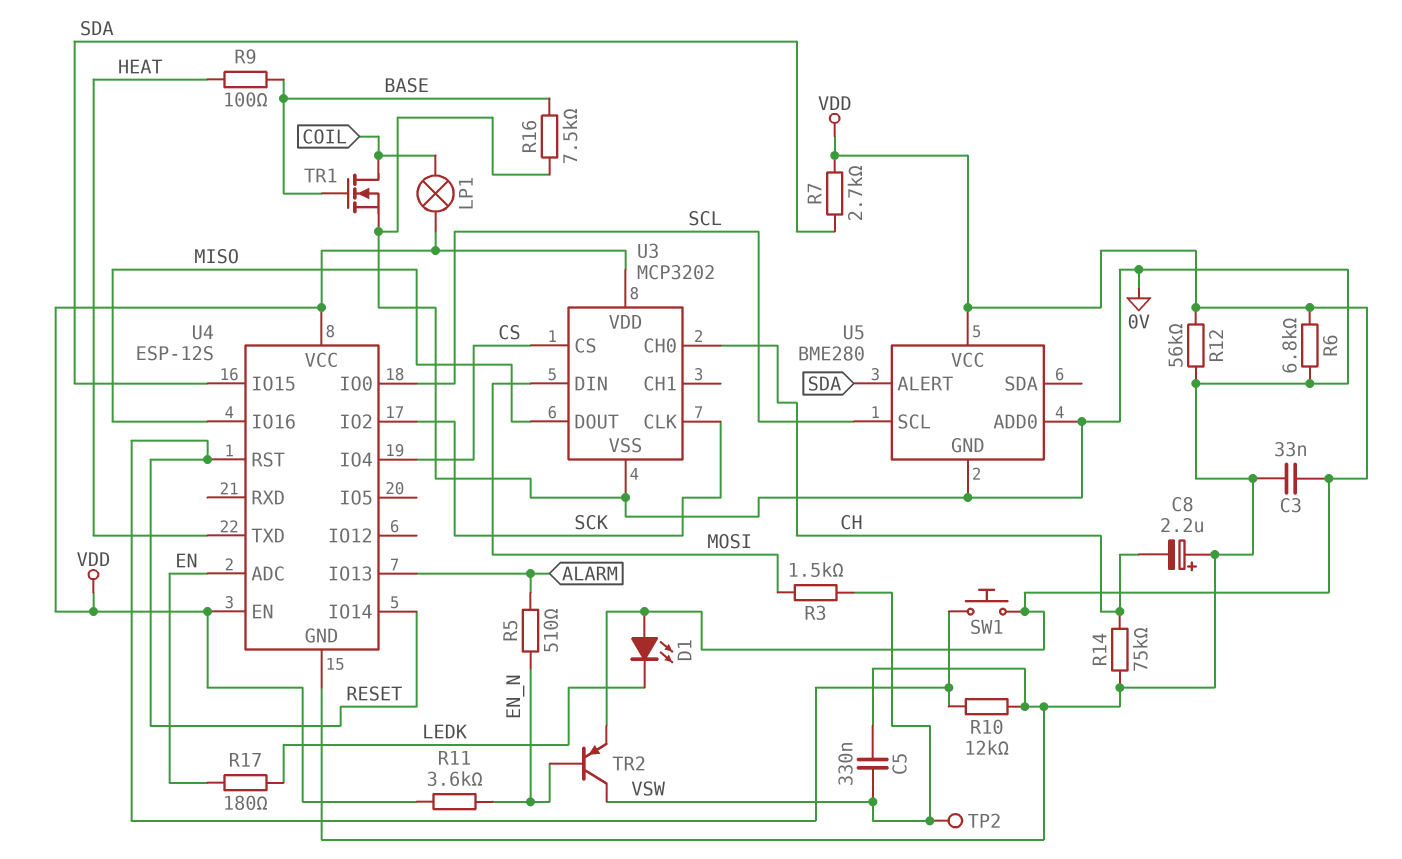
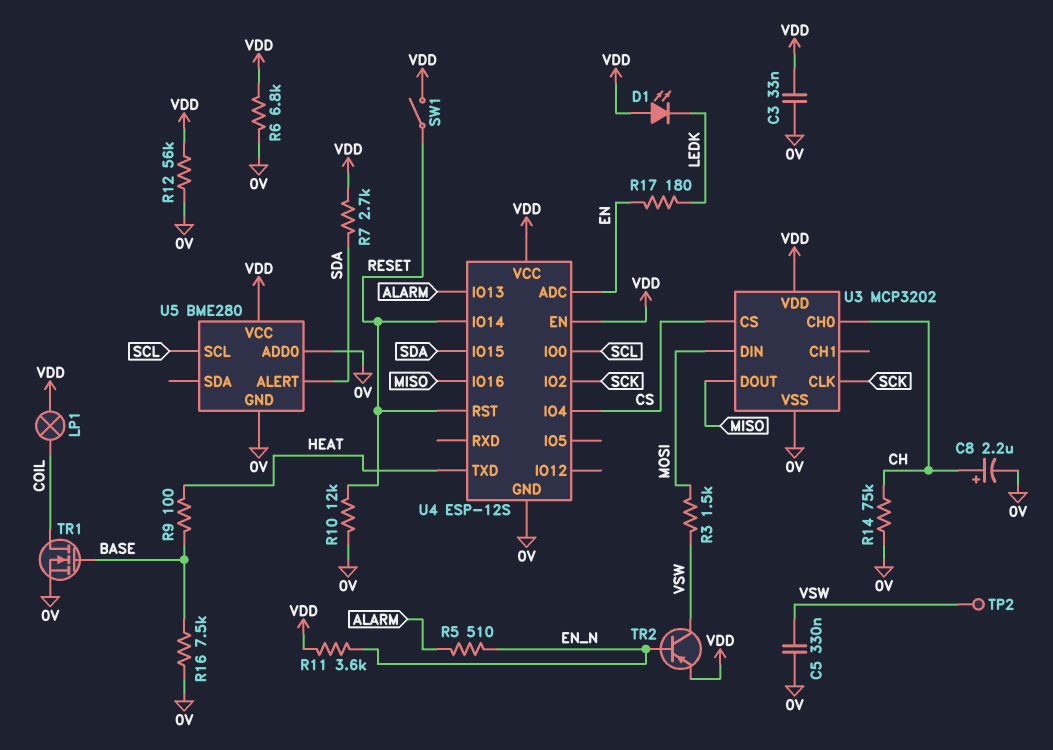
C8: 2.2uF (plus 0V, minus CH) -> 2.2uF (plus CH, minus 0V)
SW1: button (RESET, VDD) -> switch (RESET, VDD)

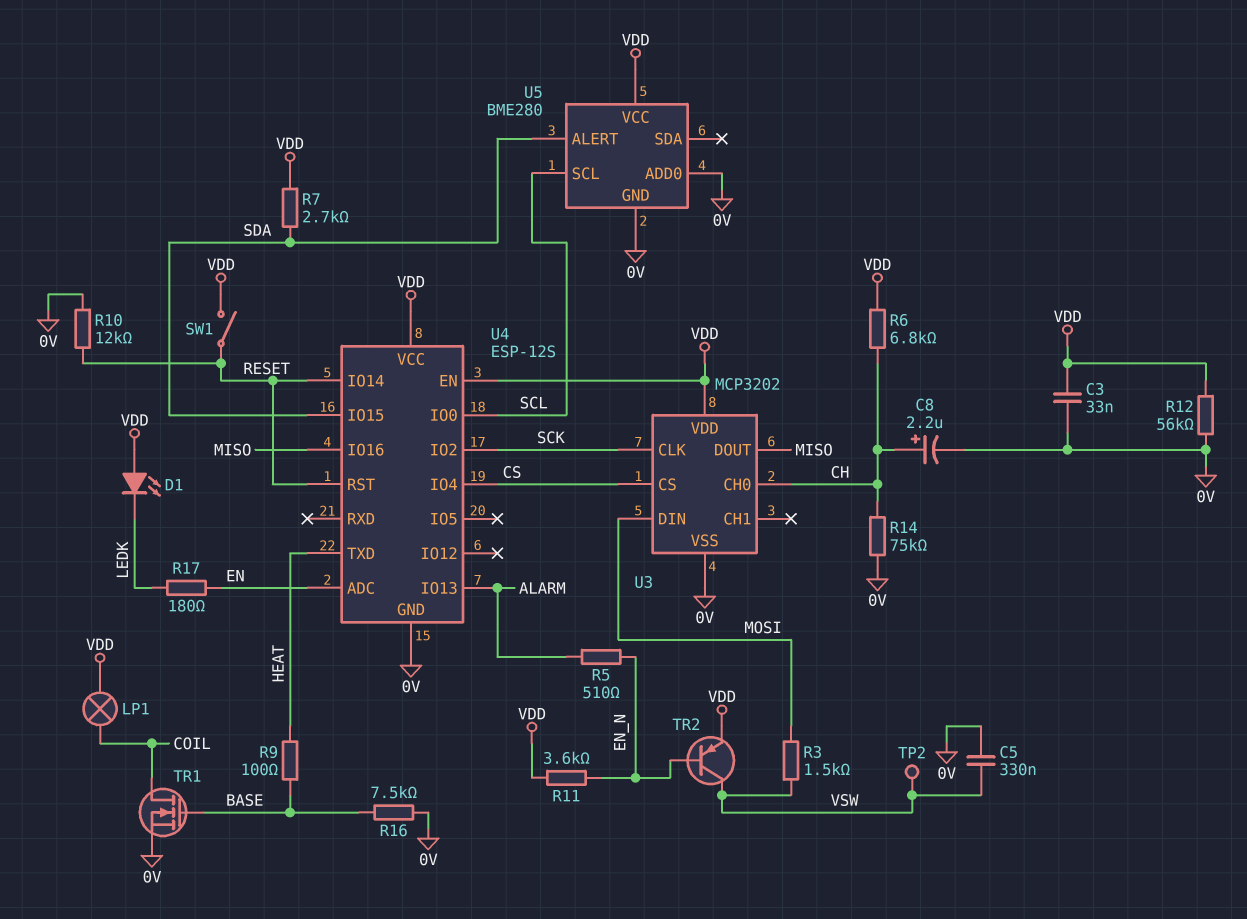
R6: 6.8k (0V, VDD) -> 6.8k (CH, VDD)

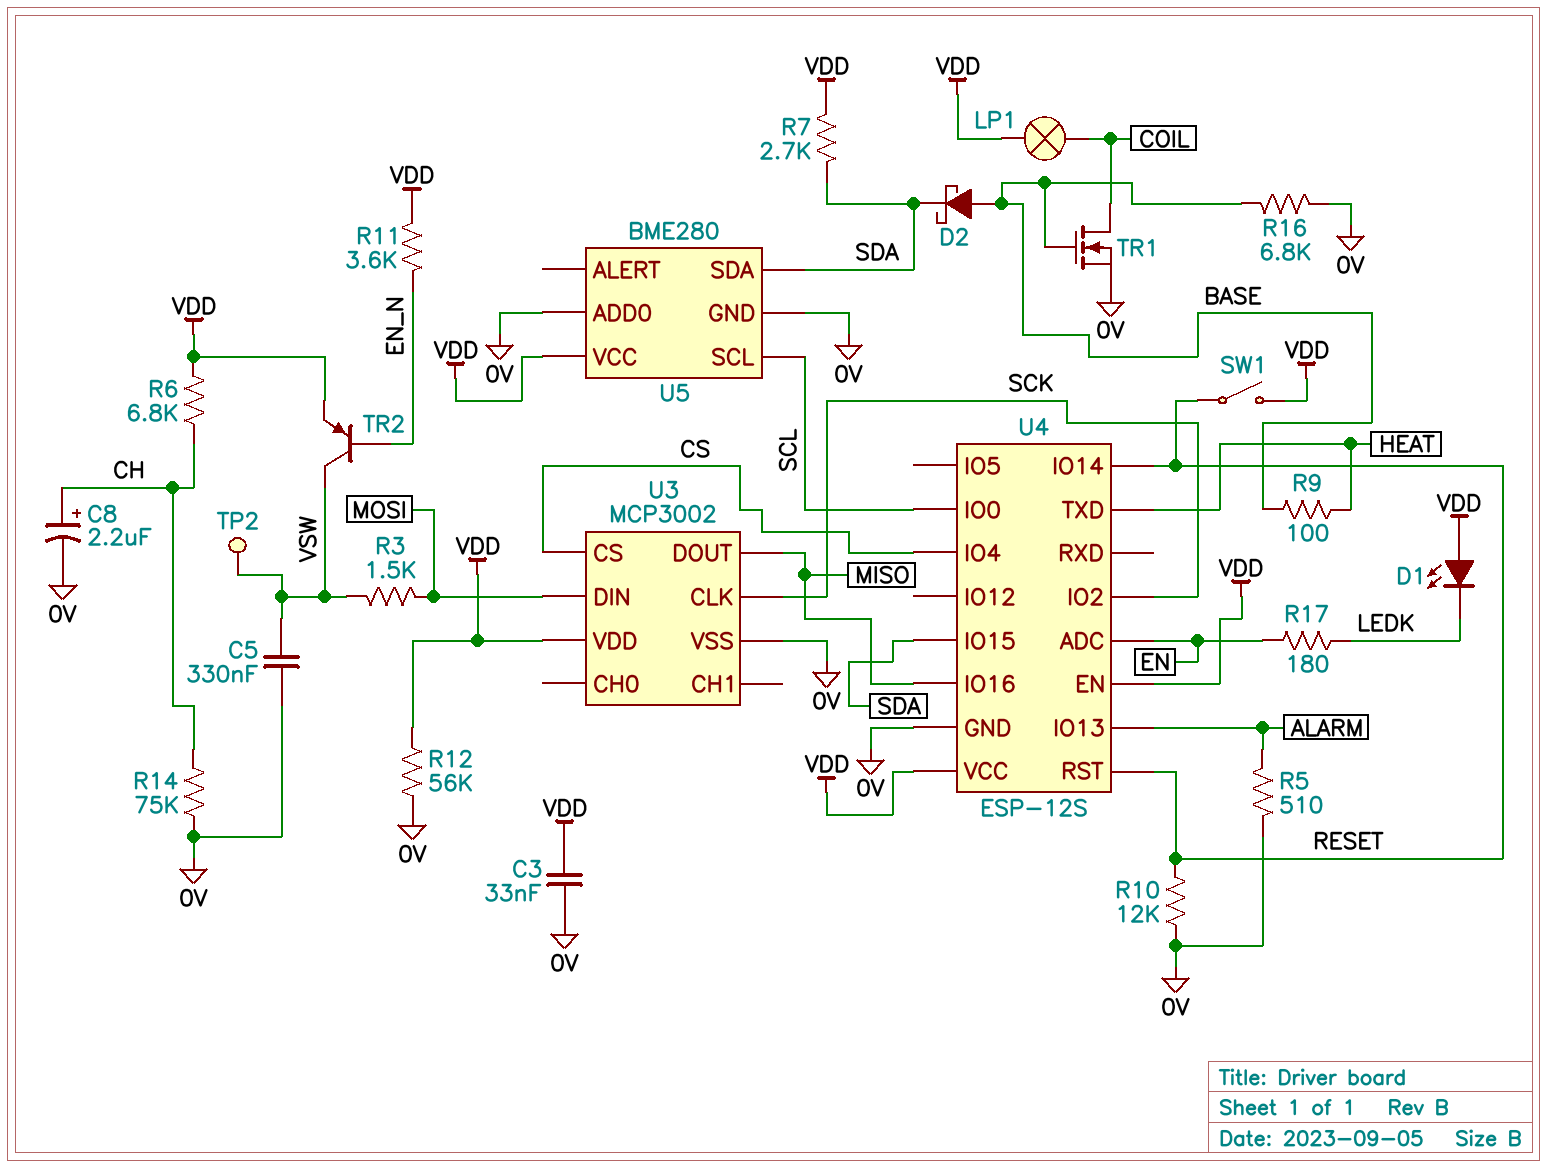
D2: none -> schottky (A BASE, K SDA)
R5: 510 (ALARM, EN_N) -> 510 (0V, ALARM)
R16: 7.5k (0V, BASE) -> 6.8k (0V, BASE)
U3: MCP3202 -> MCP3002
U3 pin CH0: CH -> none
U5 pin ALERT: SDA -> none
U5 pin SDA: none -> SDA

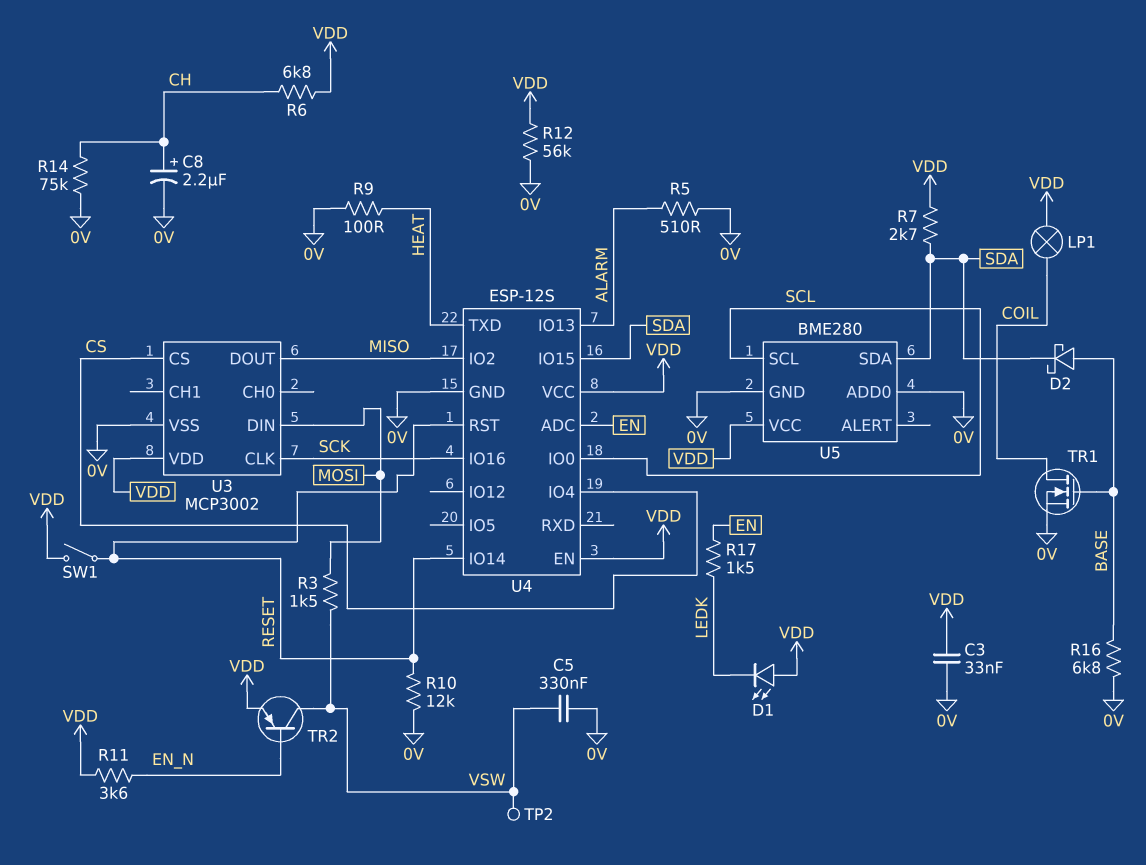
R9: 100 (BASE, HEAT) -> 100 (0V, HEAT)
R17: 180 (EN, LEDK) -> 1.5k (EN, LEDK)
U4 pin IO2: SCK -> MISO
U4 pin IO16: MISO -> SCK

